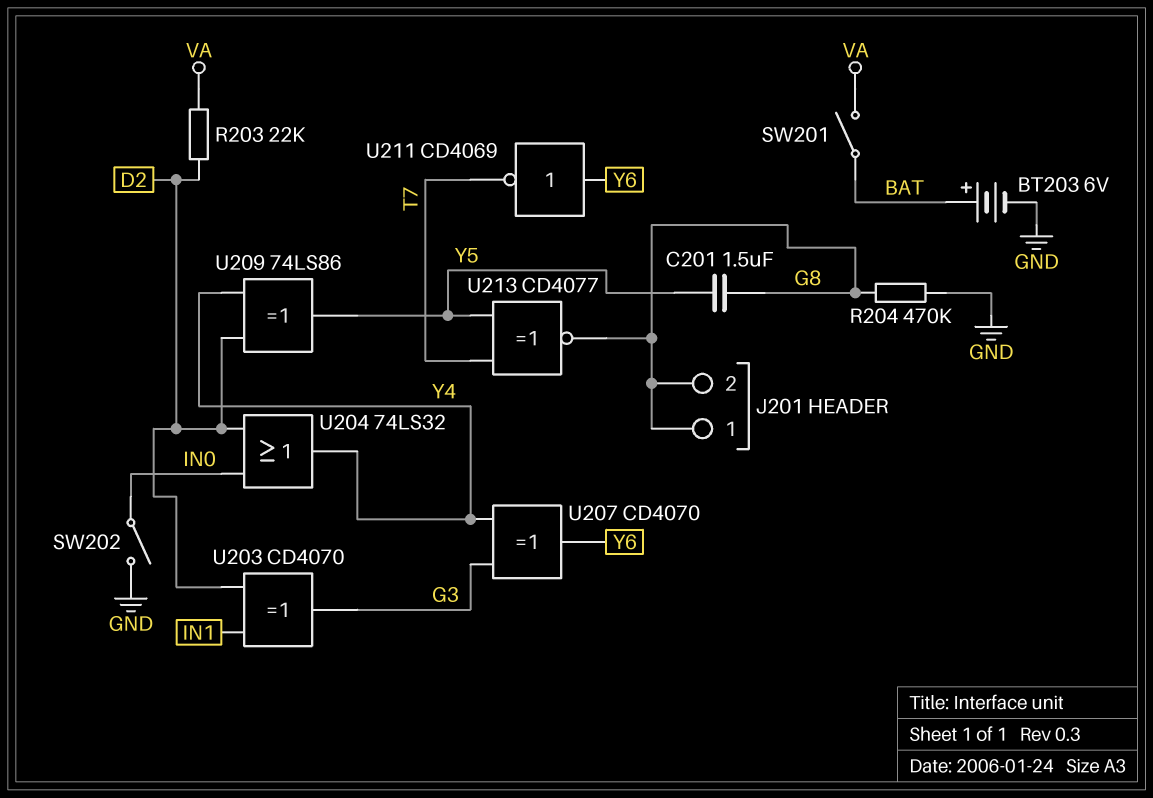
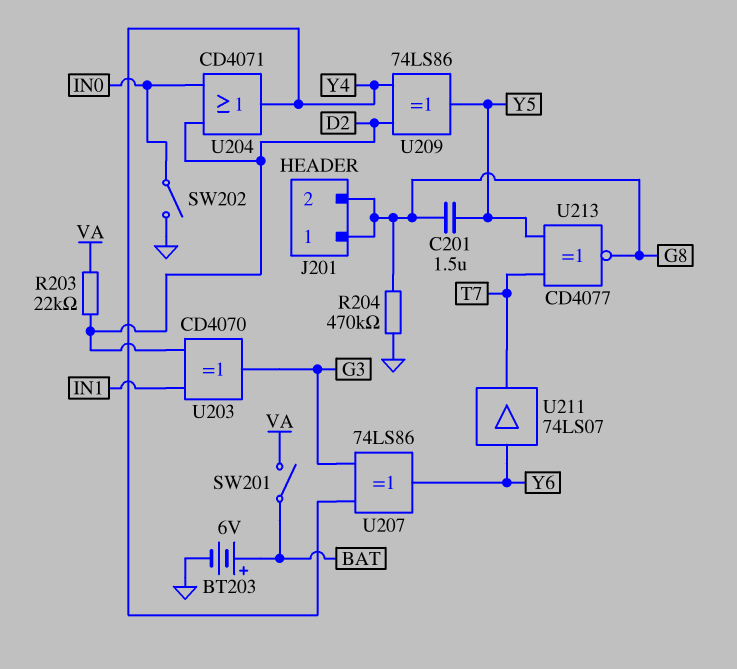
U204: OR 74LS32 (in D2, in IN0, out Y4) -> OR CD4071 (in D2, in IN0, out Y4)
U207: XOR CD4070 (in G3, in Y4, out Y6) -> XOR 74LS86 (in G3, in Y4, out Y6)
U211: NOT CD4069 (in Y6, out T7) -> buffer 74LS07 (in Y6, out T7)

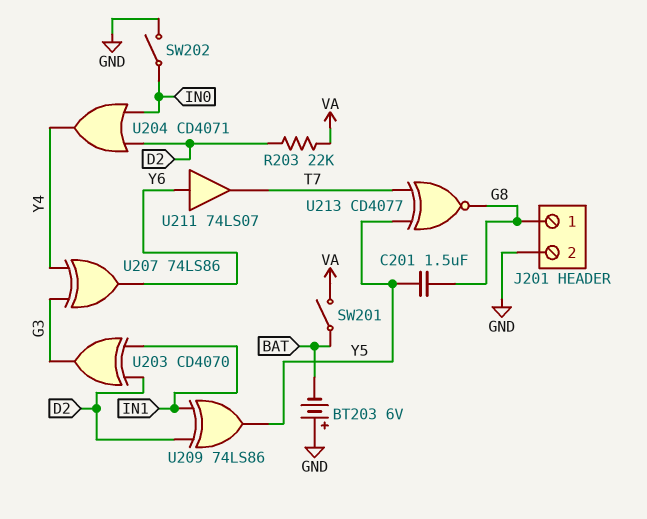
BT203: 6V (plus BAT, minus GND) -> 6V (plus GND, minus BAT)
J201 pin 2: G8 -> GND
R204: 470k (G8, GND) -> none
U209: XOR 74LS86 (in D2, in Y4, out Y5) -> XOR 74LS86 (in D2, in IN1, out Y5)

